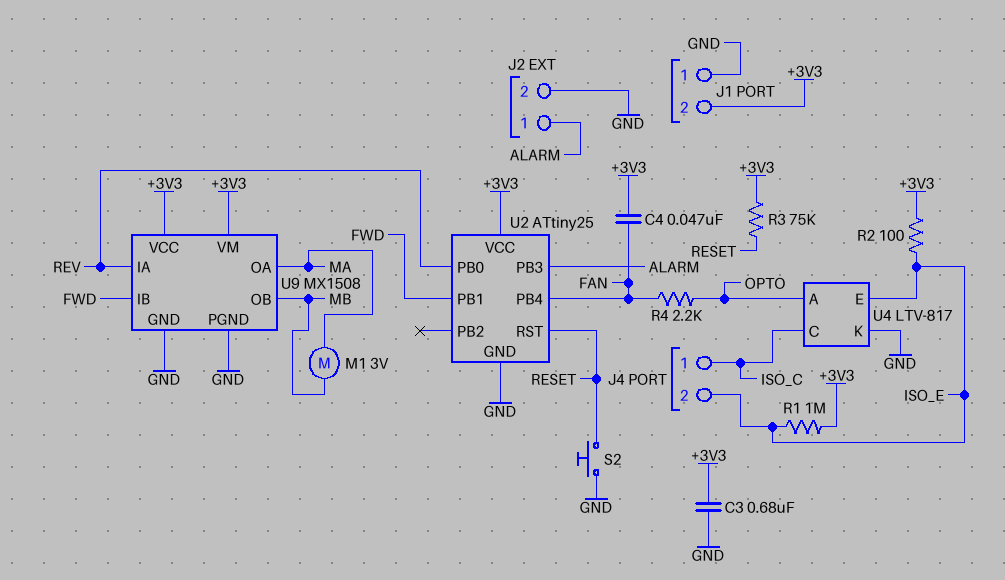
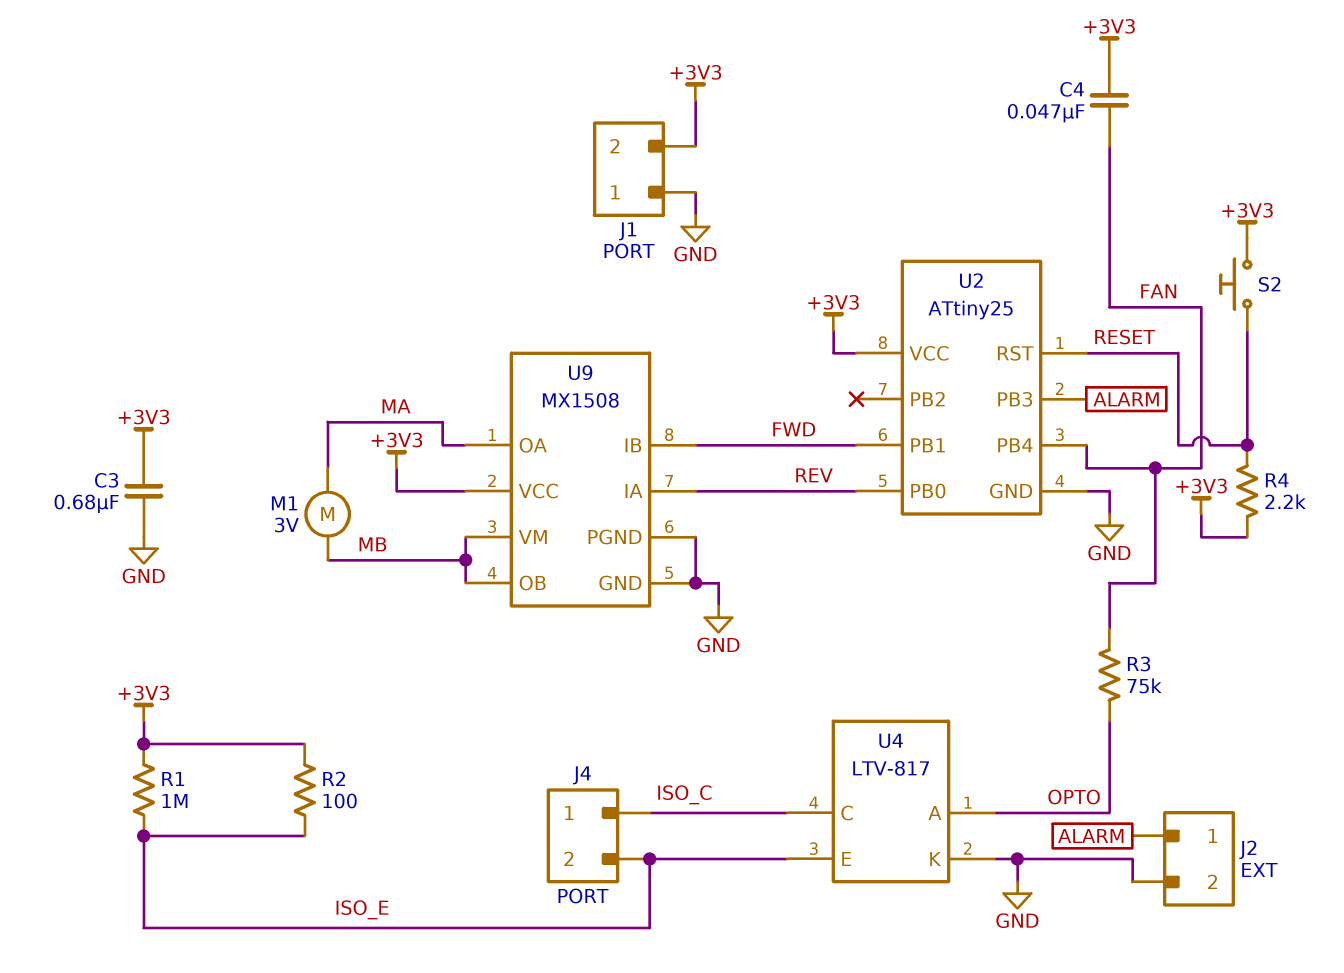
R3: 75k (+3V3, RESET) -> 75k (FAN, OPTO)
R4: 2.2k (FAN, OPTO) -> 2.2k (+3V3, RESET)
S2: button (GND, RESET) -> button (+3V3, RESET)
U9 pin VM: +3V3 -> MB

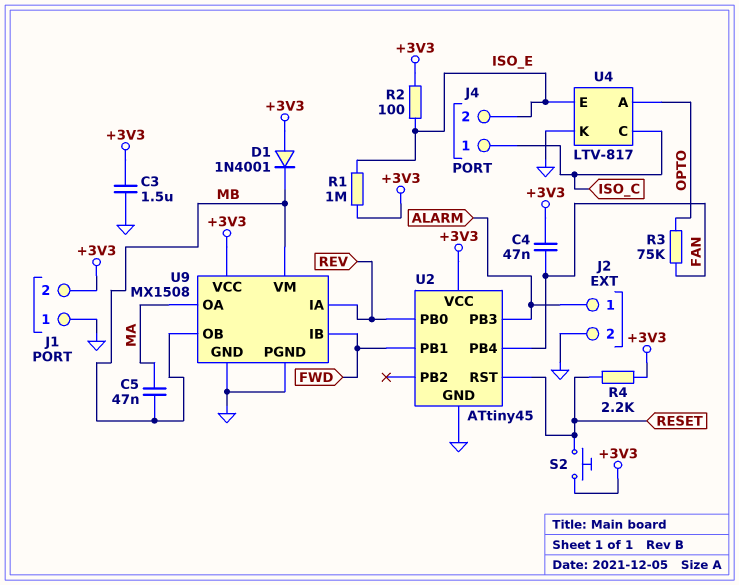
C3: 680nF (+3V3, GND) -> 1.5uF (+3V3, GND)
C5: none -> 47nF (MA, MB)
D1: none -> diode 1N4001 (A +3V3, K MB)
M1: motor 3V (MA, MB) -> none
U2: ATtiny25 -> ATtiny45

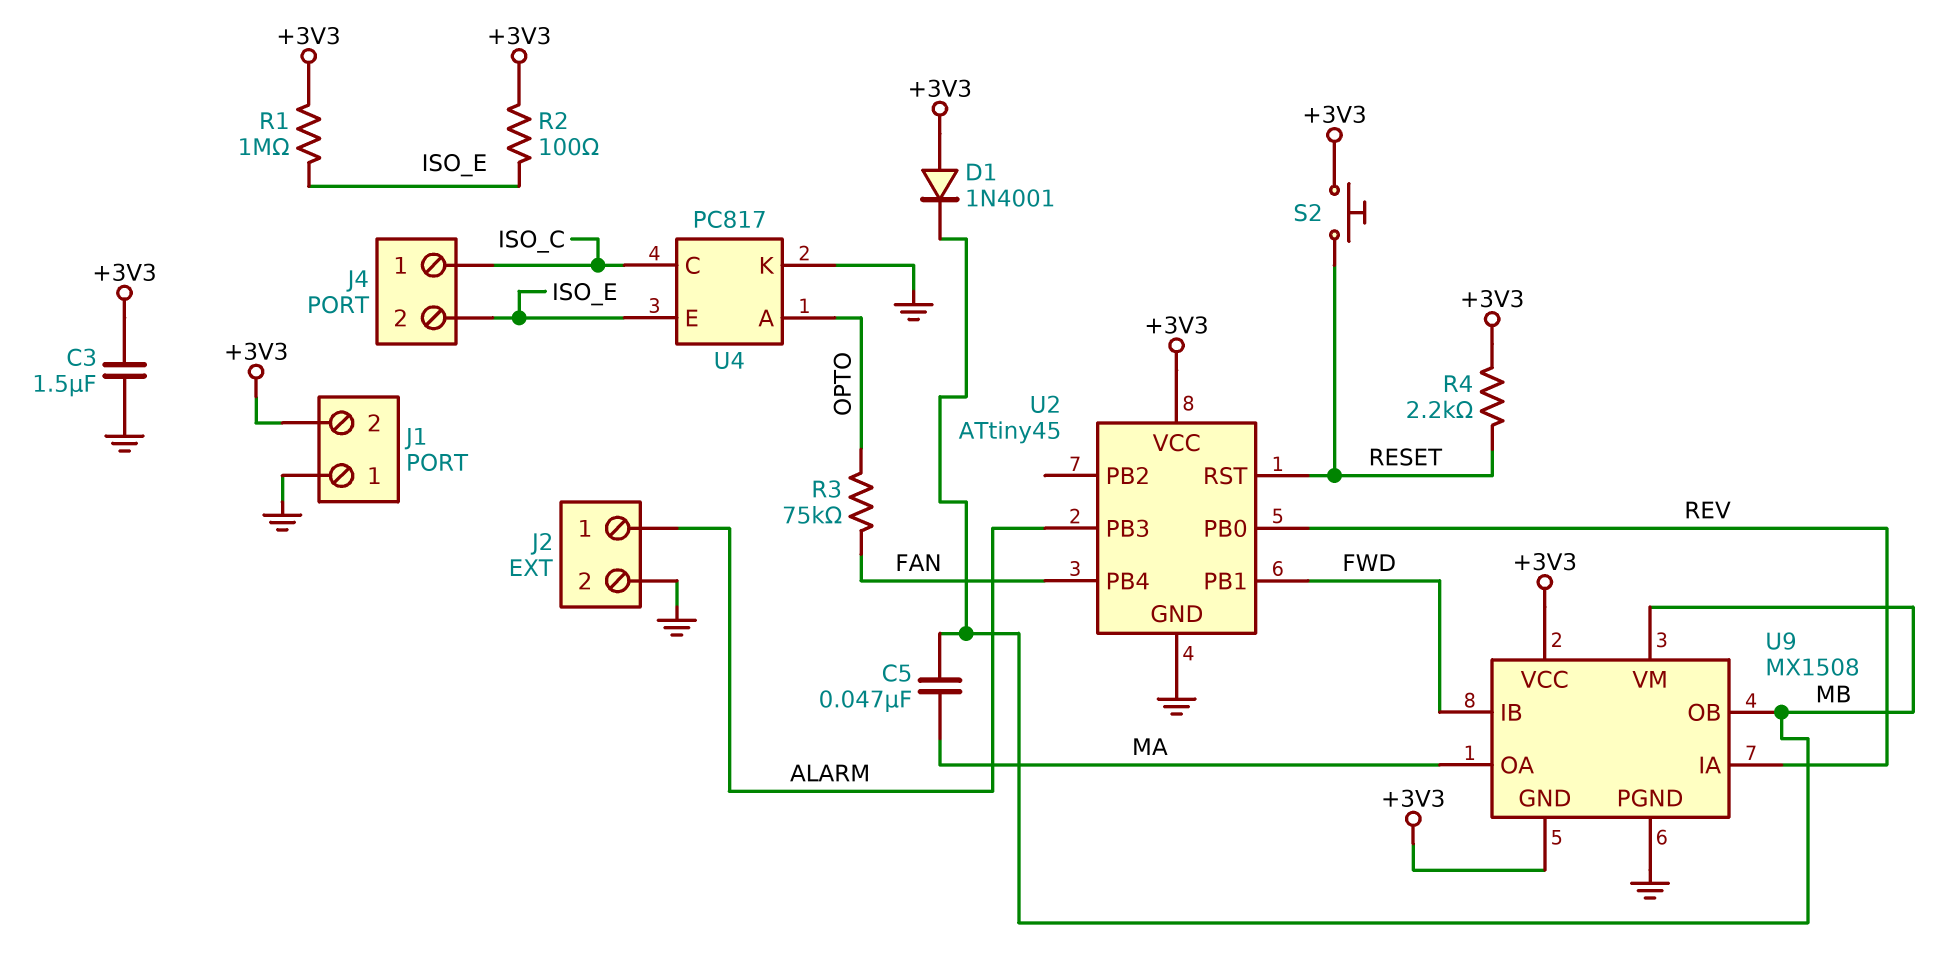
C4: 47nF (+3V3, FAN) -> none
U4: LTV-817 -> PC817
U9 pin GND: GND -> +3V3

